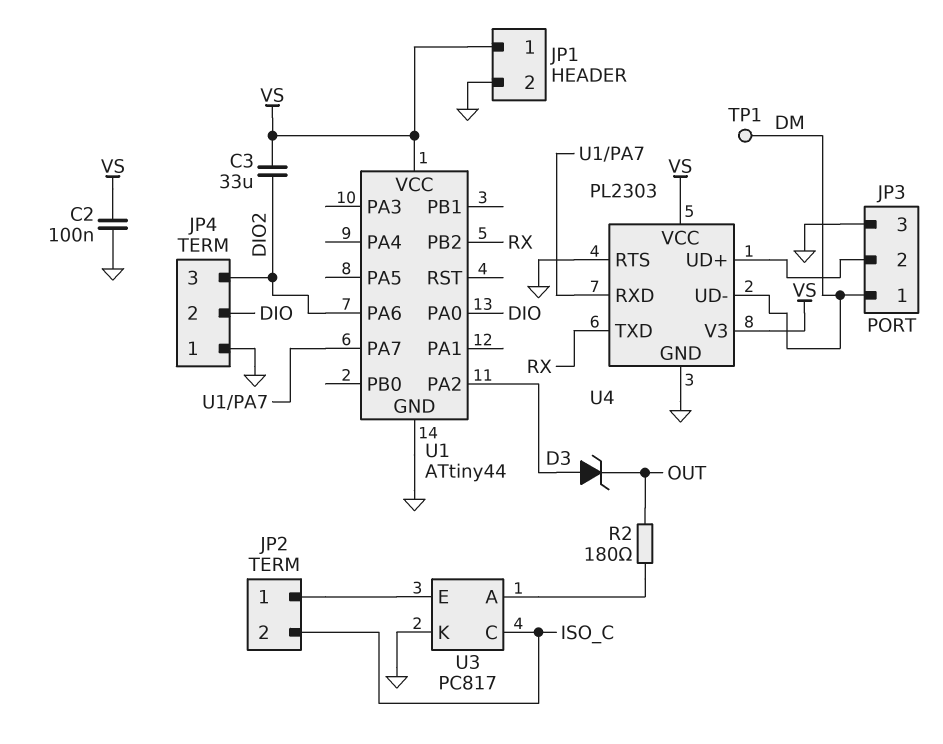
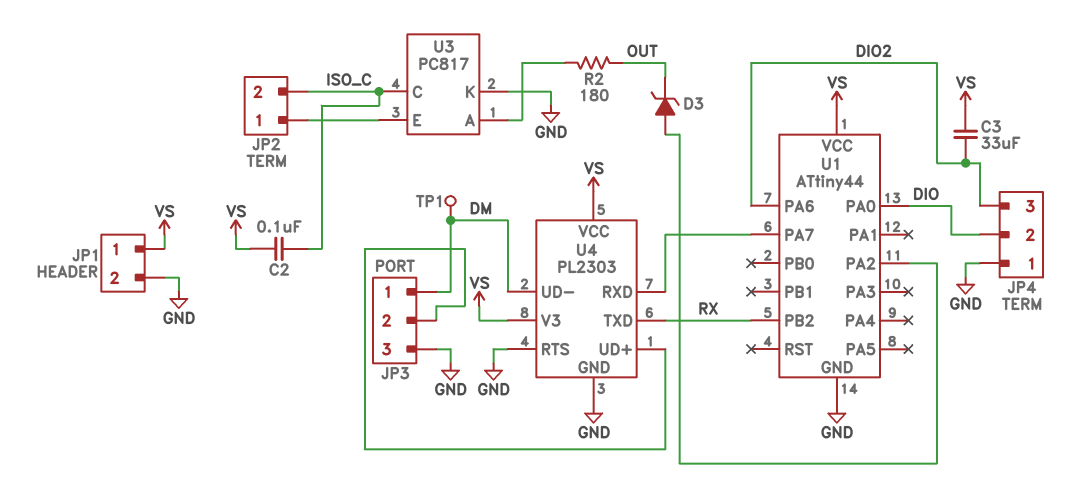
C2: 100nF (GND, VS) -> 100nF (ISO_C, VS)

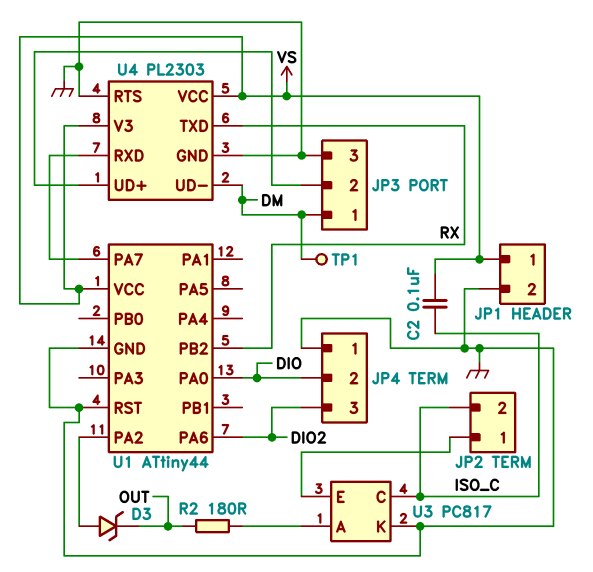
C3: 33uF (DIO2, VS) -> none
U1 pin RST: none -> GND

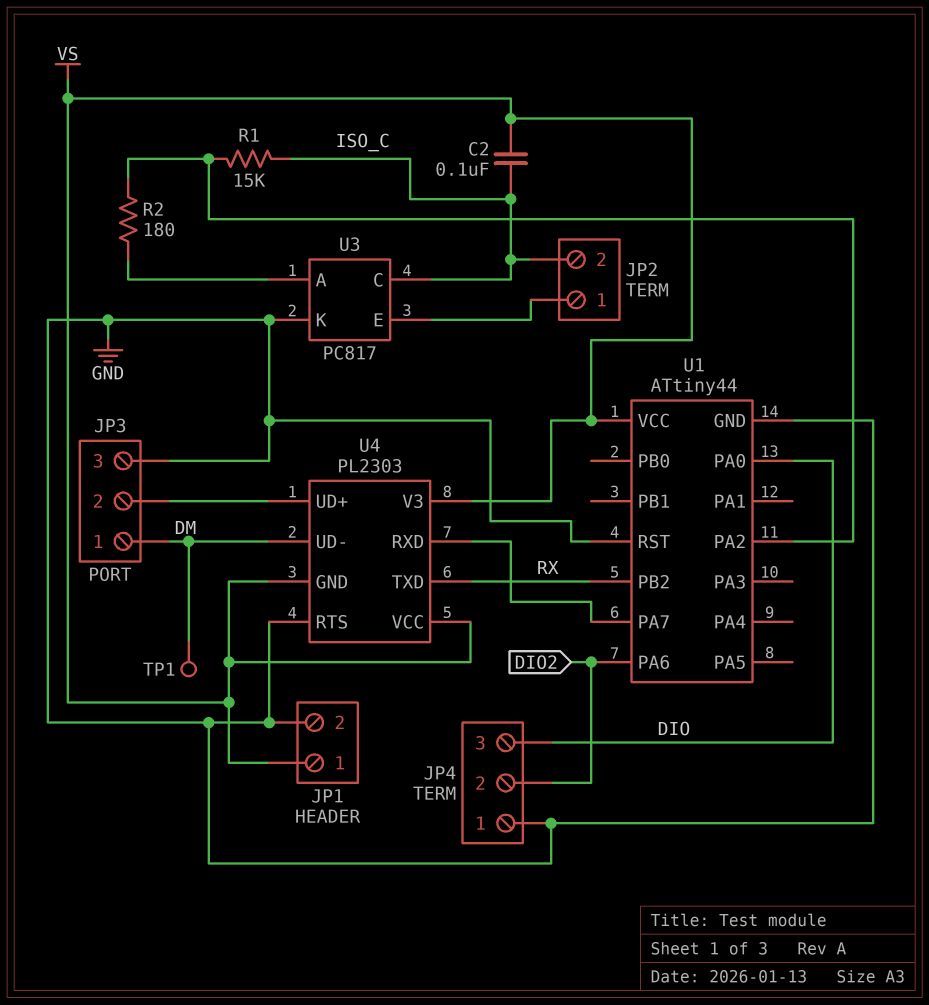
D3: zener (A U1/PA2, K OUT) -> none
JP4 pin 2: DIO -> DIO2
JP4 pin 3: DIO2 -> DIO
R1: none -> 15k (ISO_C, U1/PA2)
R2: 180 (OUT, U3/A) -> 180 (U1/PA2, U3/A)
U4 pin GND: GND -> VS

